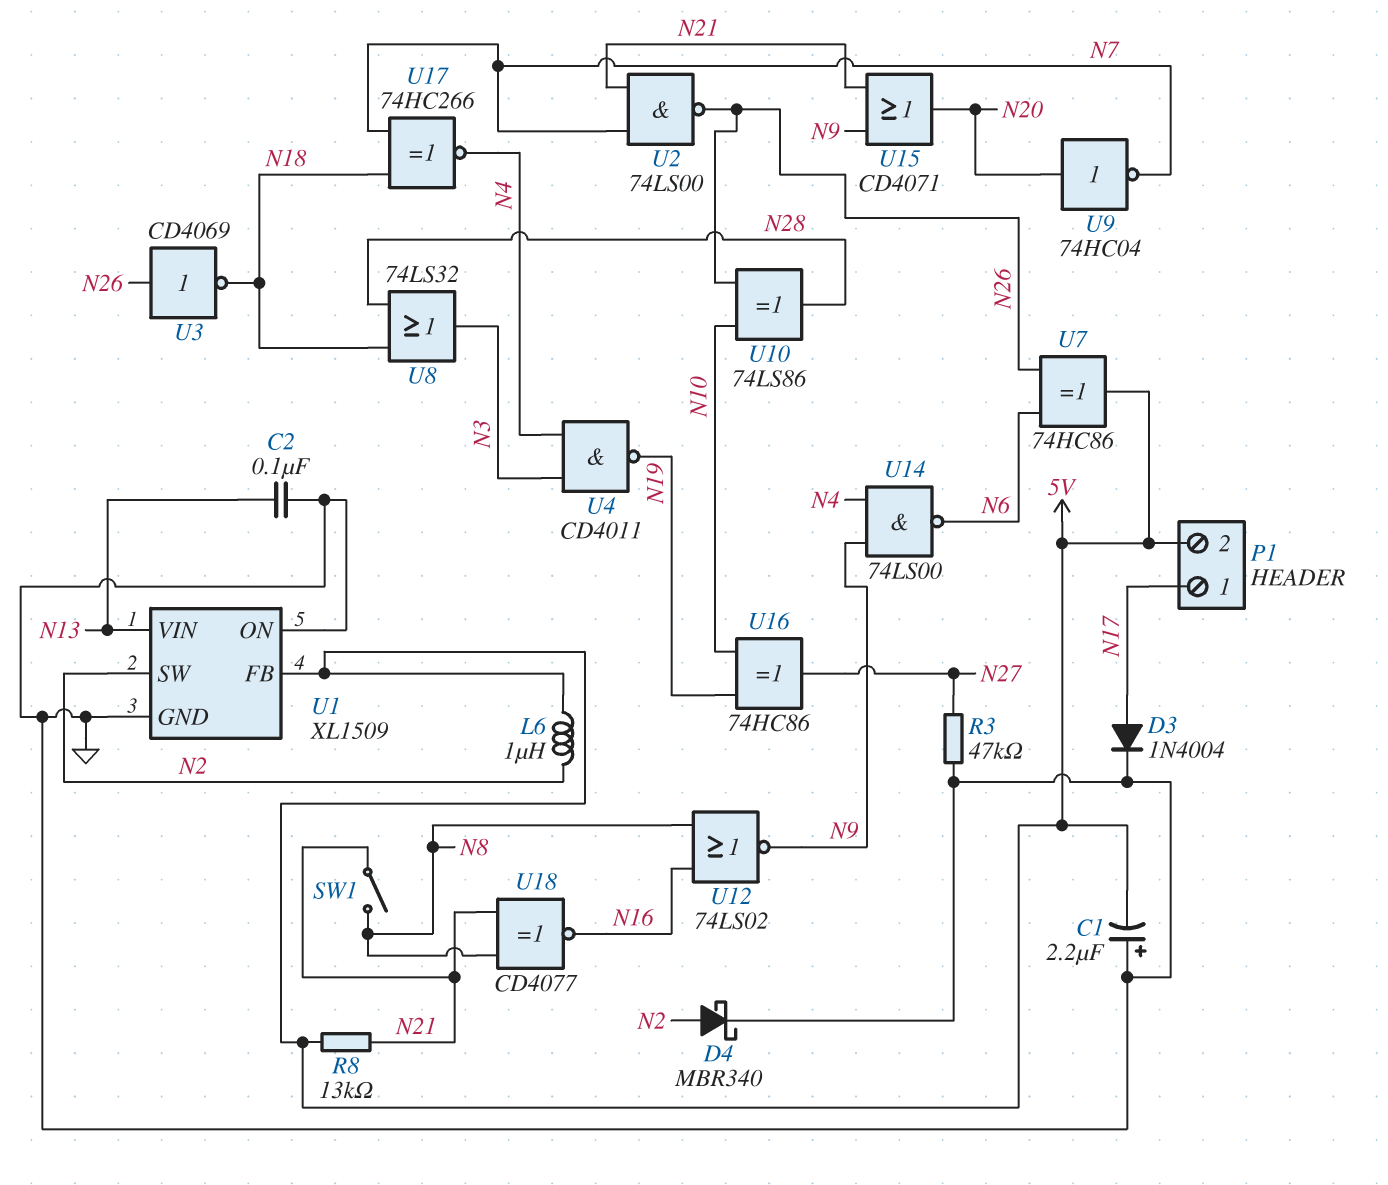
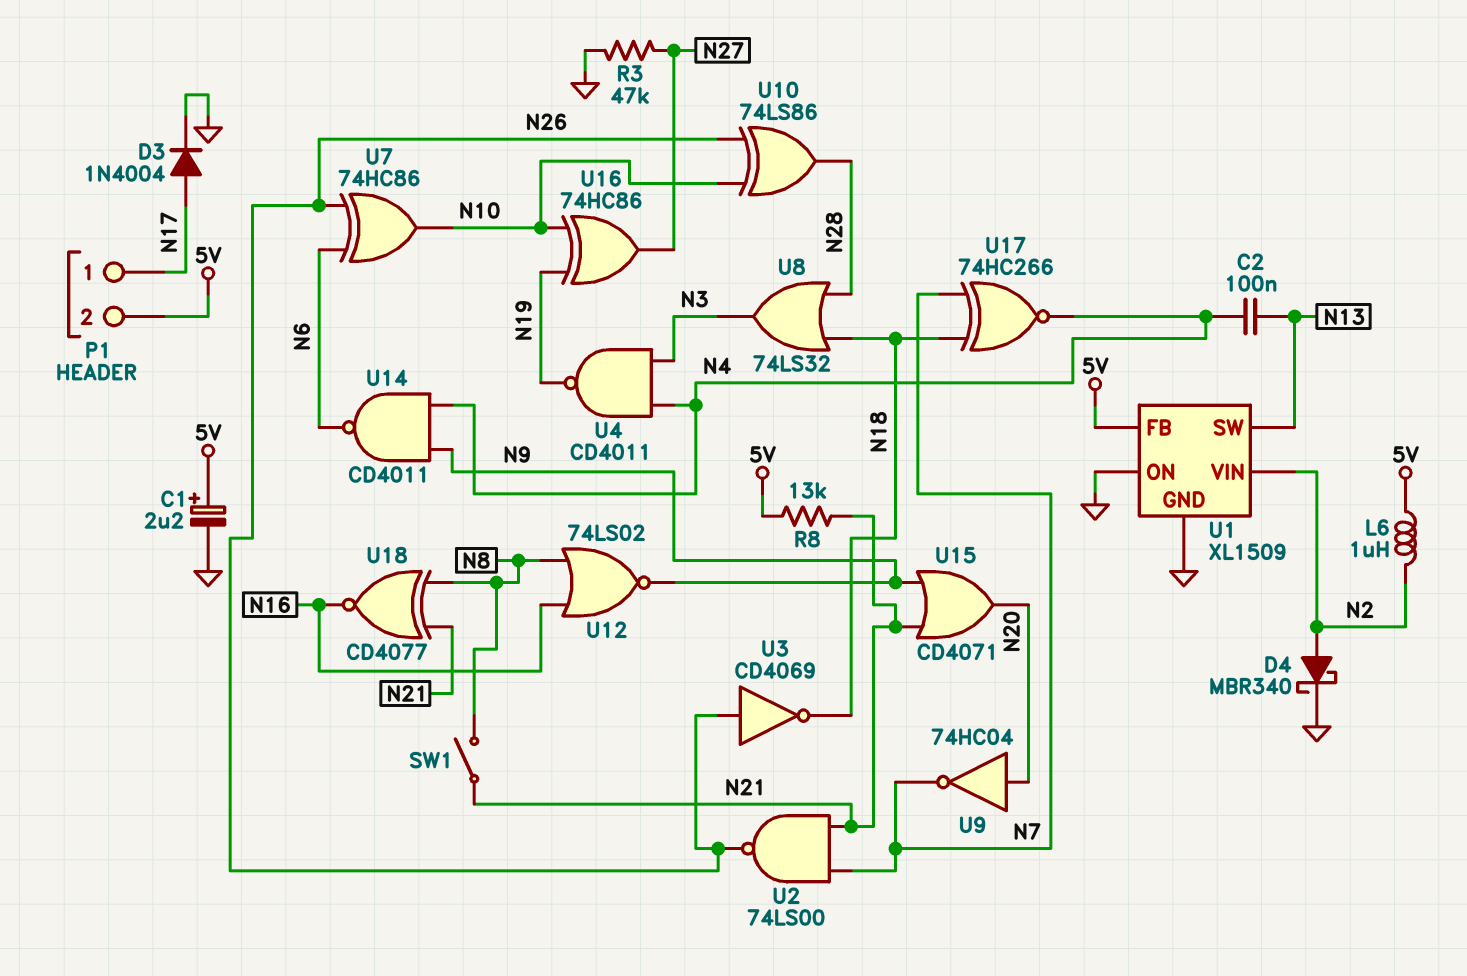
C1: 2.2uF (plus GND, minus 5V) -> 2.2uF (plus 5V, minus GND)
C2: 100nF (GND, N13) -> 100nF (N4, N13)
U1 pin SW: N2 -> N13
U1 pin VIN: N13 -> N2
U7: XOR 74HC86 (in N6, in N26, out 5V) -> XOR 74HC86 (in N6, in N26, out N10)
U14: NAND 74LS00 (in N4, in N9, out N6) -> NAND CD4011 (in N4, in N9, out N6)

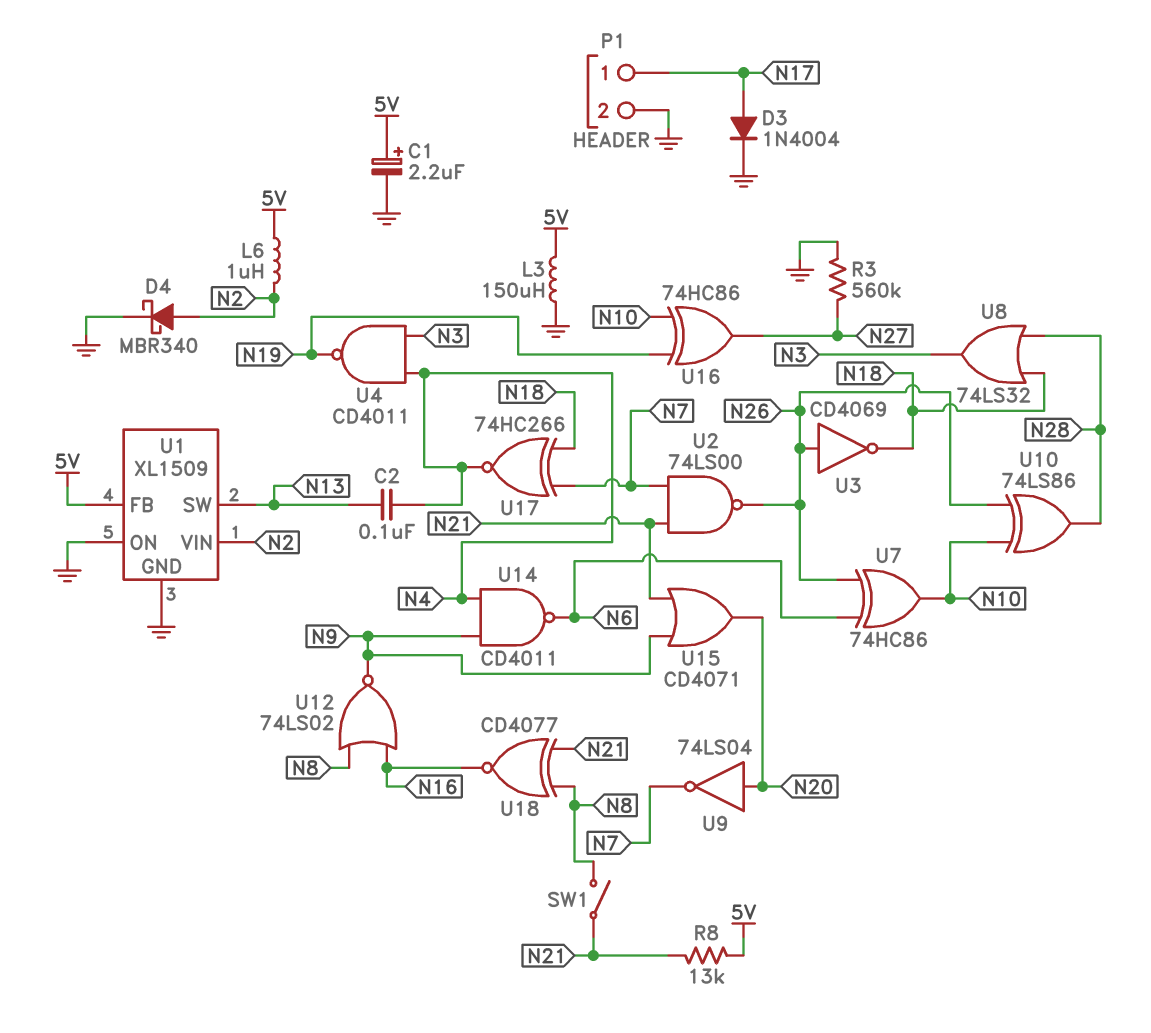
L3: none -> 150uH (5V, GND)
P1 pin 2: 5V -> GND
R3: 47k (GND, N27) -> 560k (GND, N27)
U9: NOT 74HC04 (in N20, out N7) -> NOT 74LS04 (in N20, out N7)

